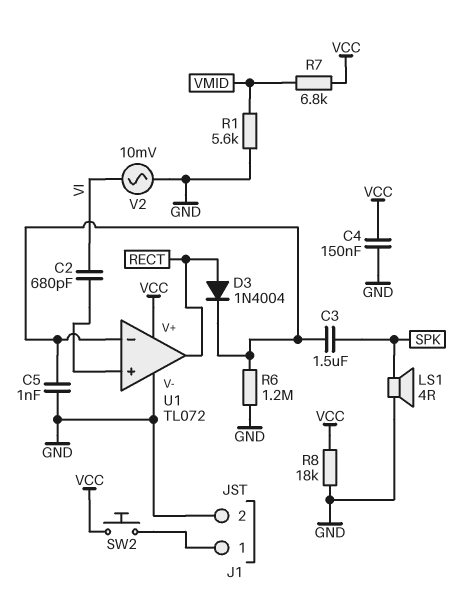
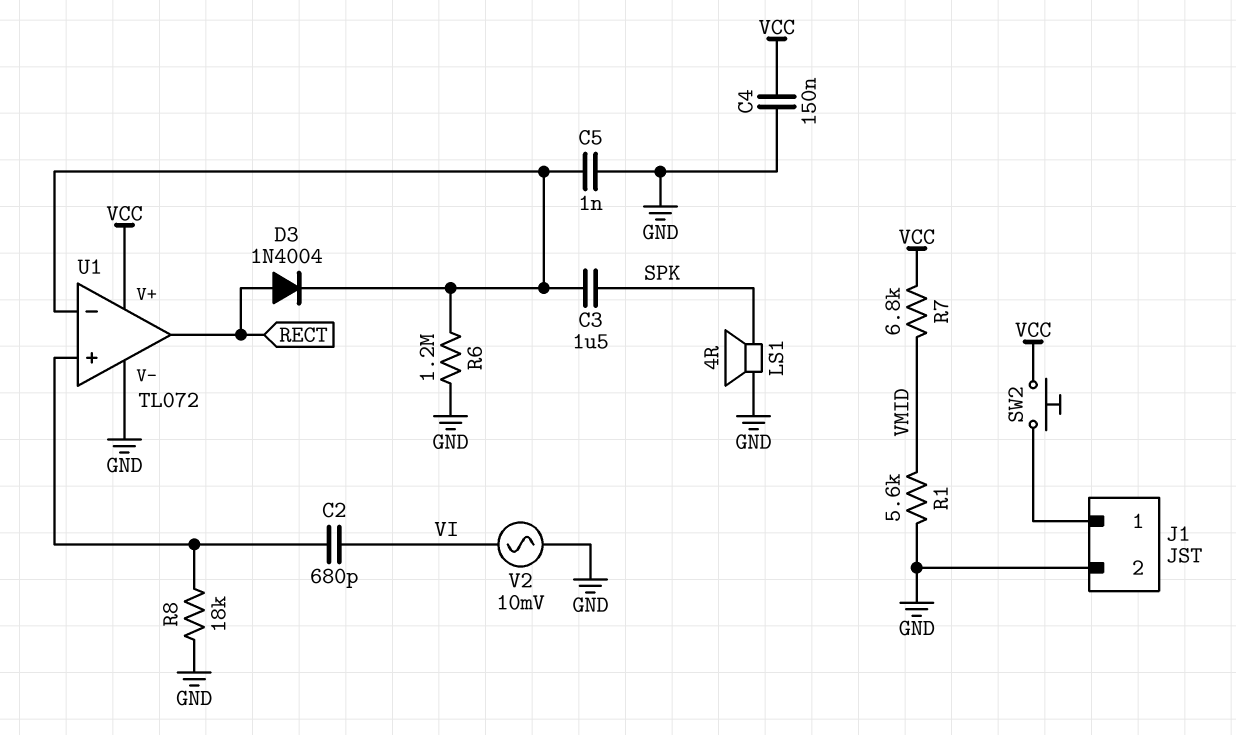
R8: 18k (GND, VCC) -> 18k (GND, U1/in+)

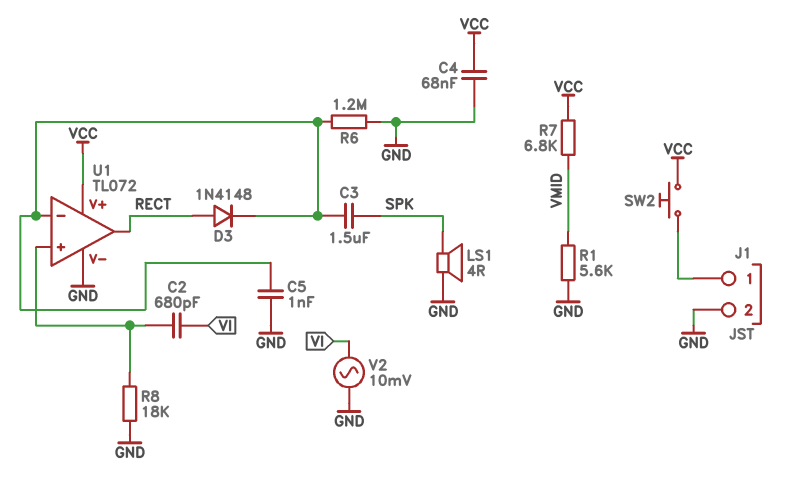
C4: 150nF (GND, VCC) -> 68nF (GND, VCC)
D3: diode 1N4004 (A RECT, K U1/in-) -> diode 1N4148 (A RECT, K U1/in-)

